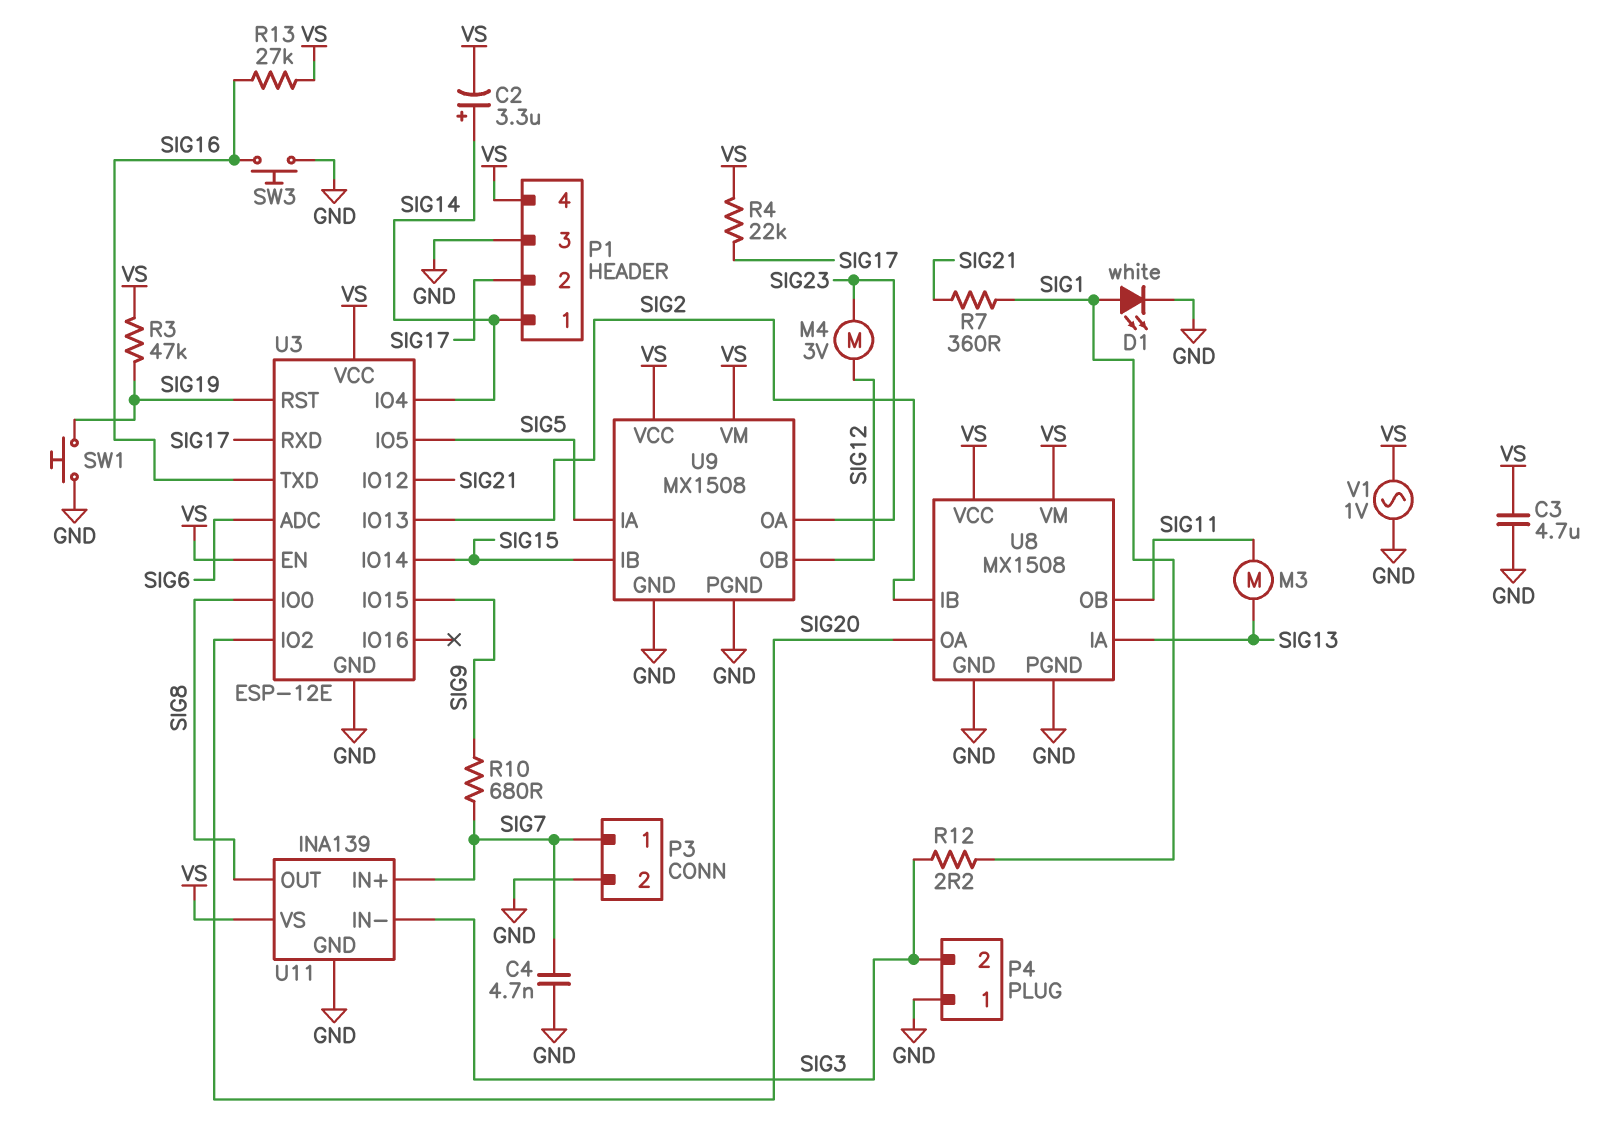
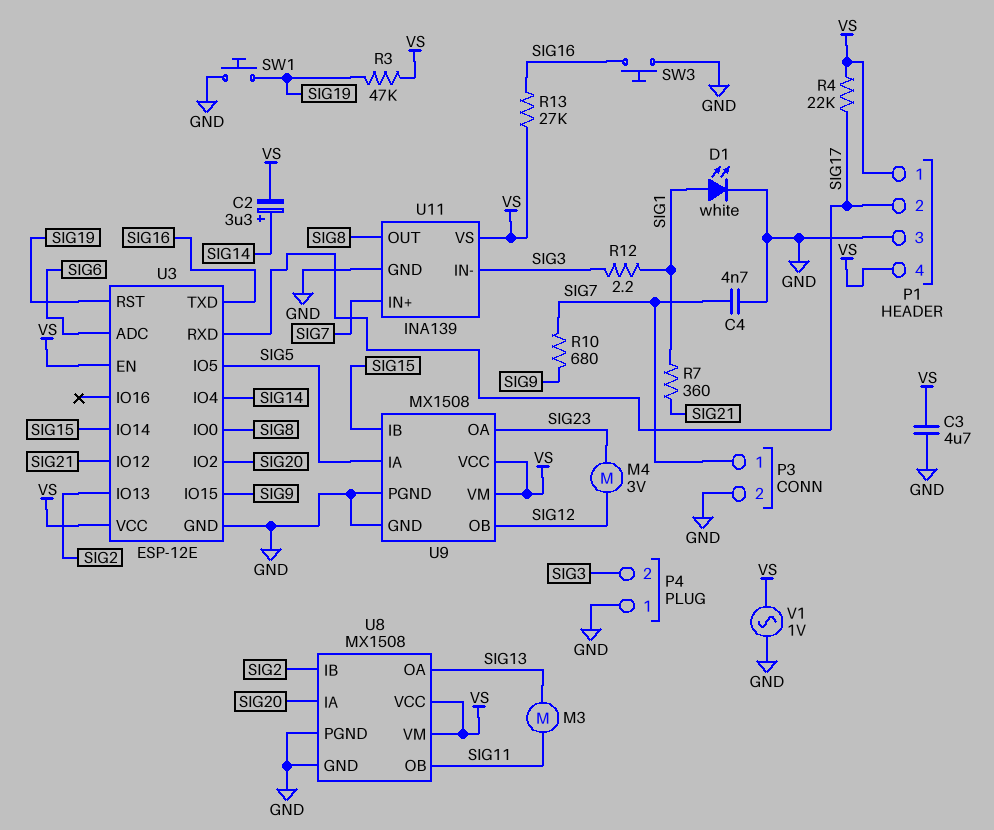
P1 pin 1: SIG14 -> VS
U8 pin IA: SIG13 -> SIG20
U8 pin OA: SIG20 -> SIG13

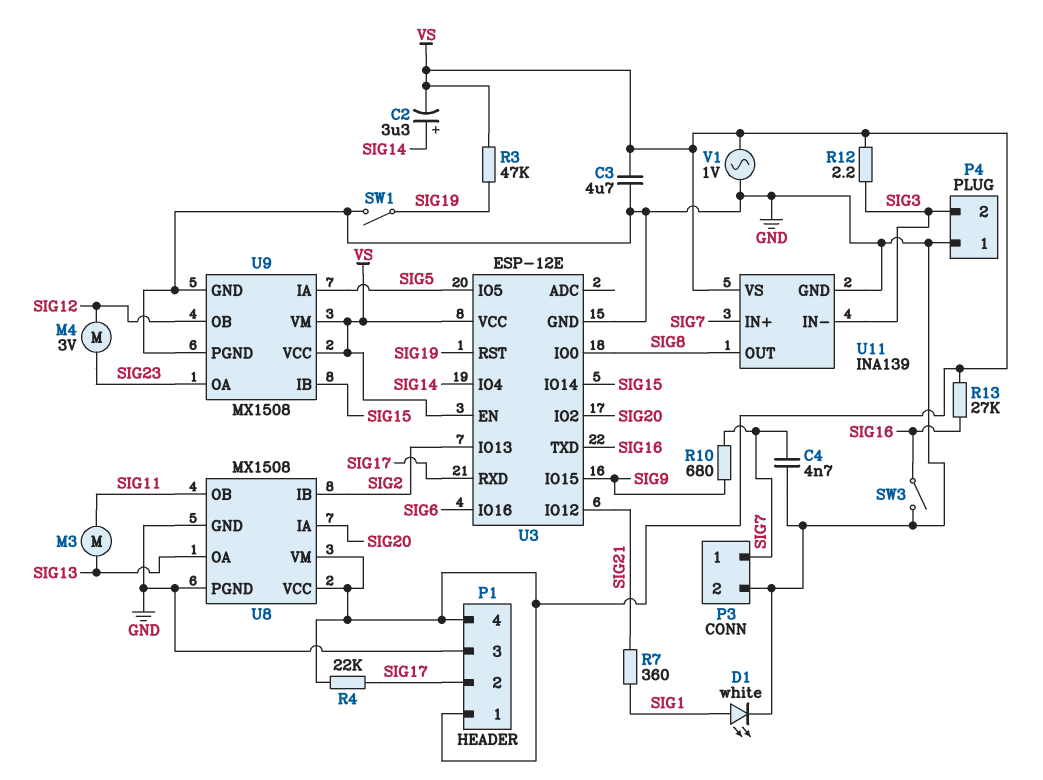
R12: 2.2 (SIG1, SIG3) -> 2.2 (SIG3, VS)
SW1: button (GND, SIG19) -> switch (GND, SIG19)
SW3: button (GND, SIG16) -> switch (GND, SIG16)
U3 pin ADC: SIG6 -> none
U3 pin IO16: none -> SIG6

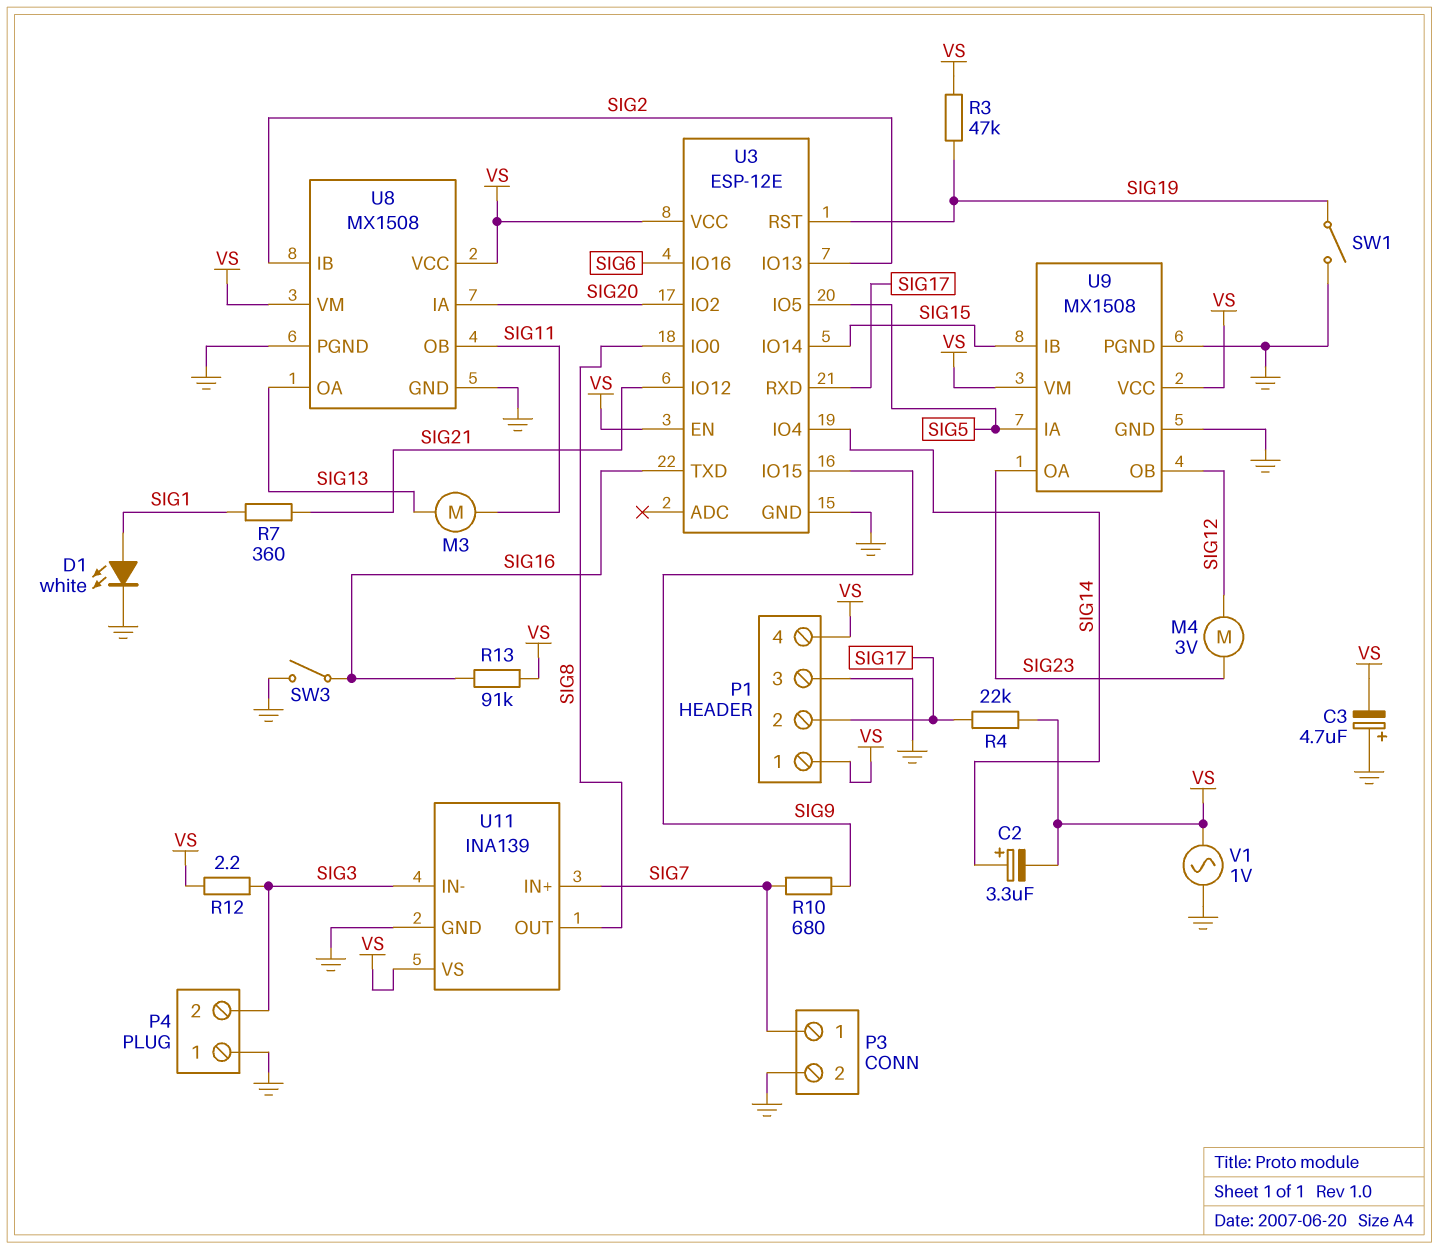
C3: 4.7uF (GND, VS) -> 4.7uF (plus GND, minus VS)
C4: 4.7nF (GND, SIG7) -> none
R13: 27k (SIG16, VS) -> 91k (SIG16, VS)

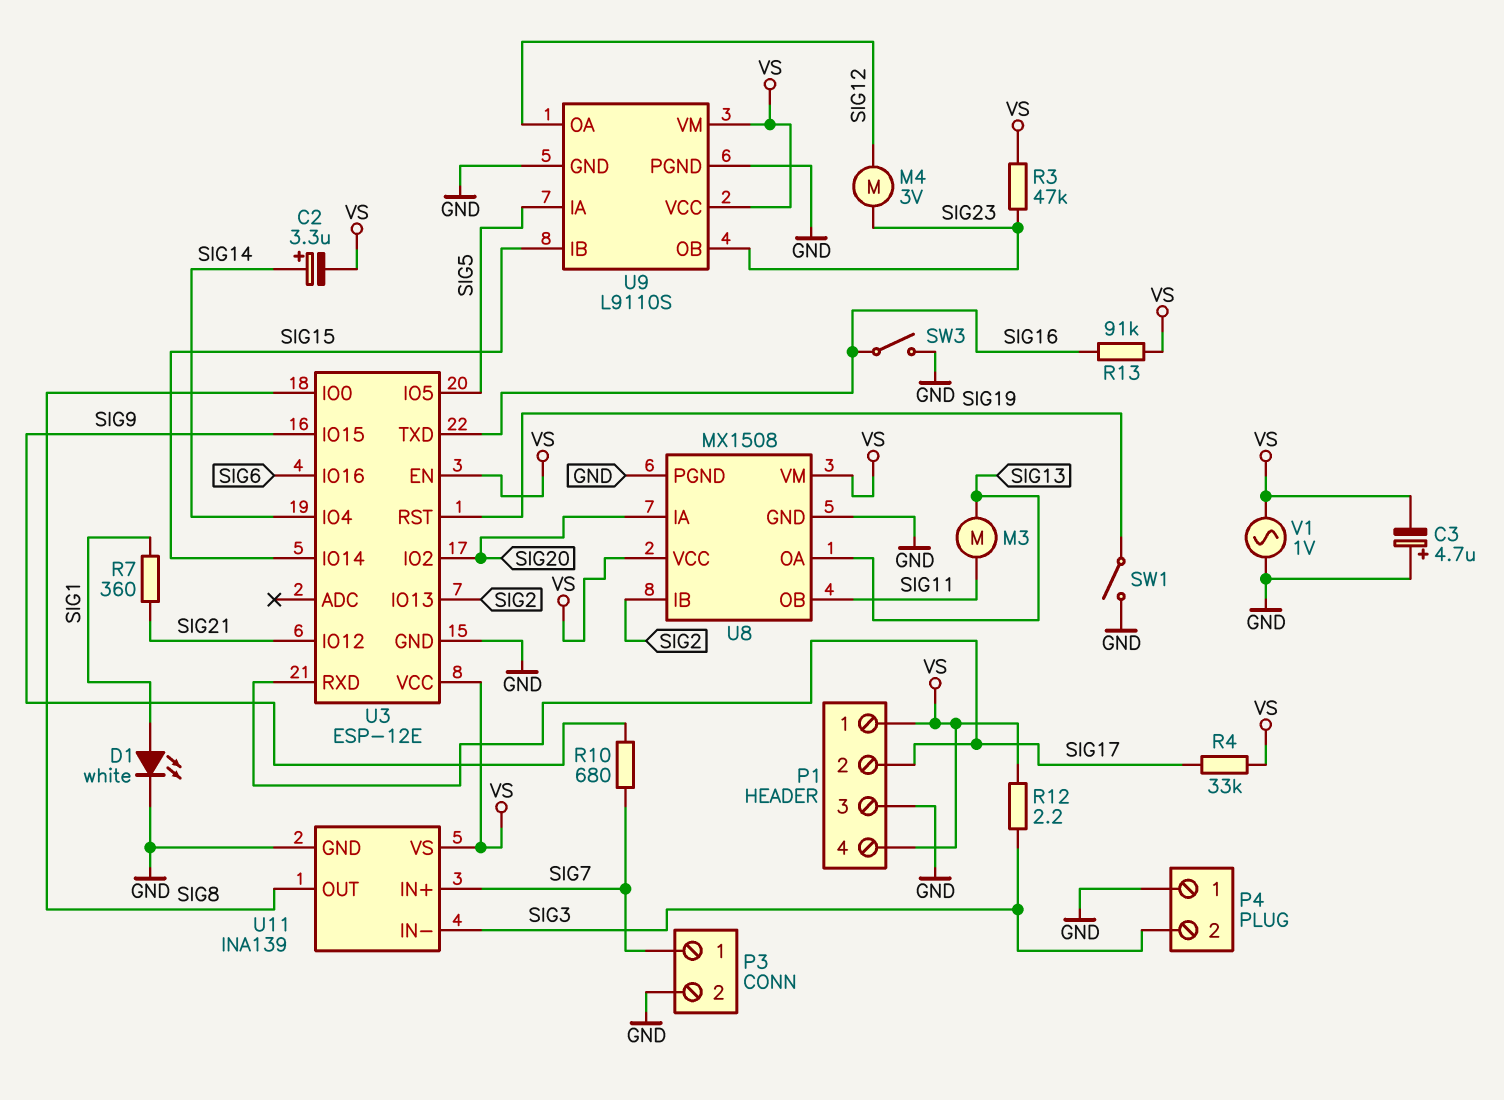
R3: 47k (SIG19, VS) -> 47k (SIG23, VS)
R4: 22k (SIG17, VS) -> 33k (SIG17, VS)
U9: MX1508 -> L9110S
U9 pin OA: SIG23 -> SIG12
U9 pin OB: SIG12 -> SIG23

